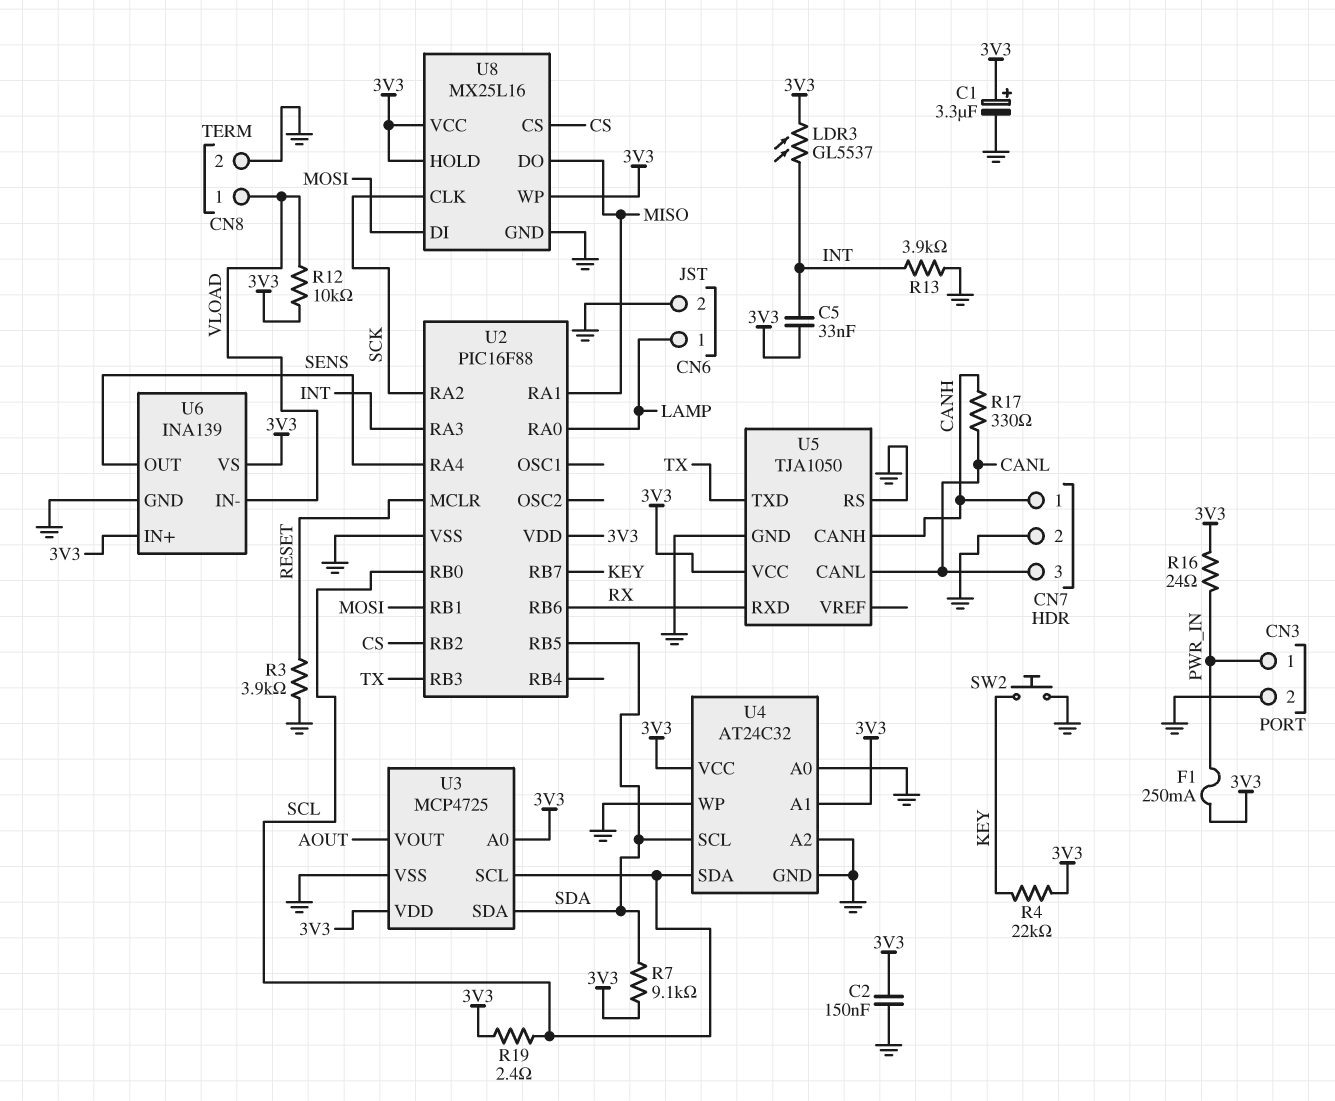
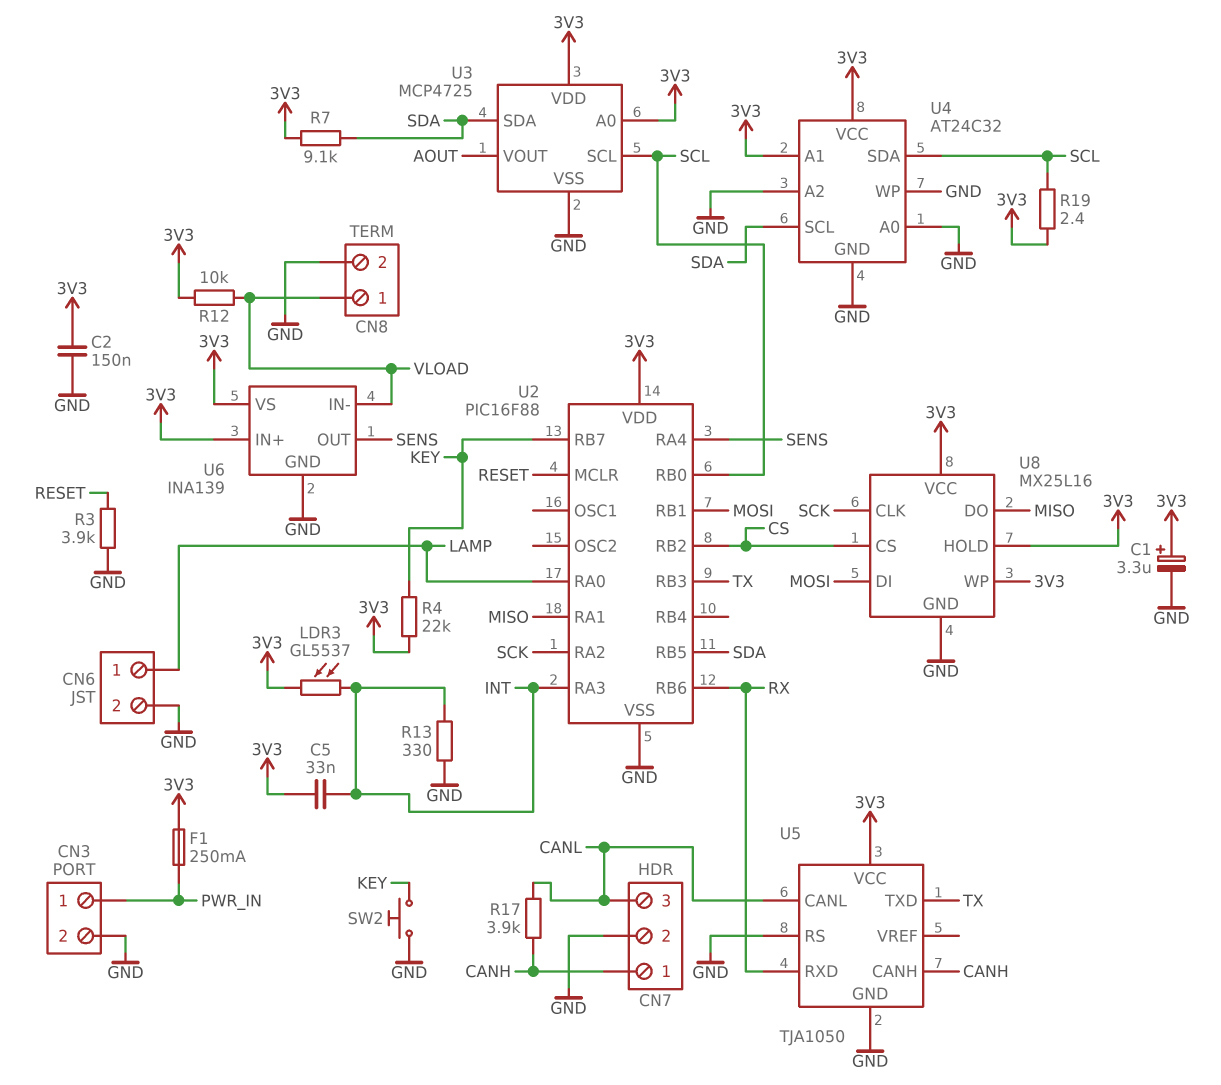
R13: 3.9k (GND, INT) -> 330 (GND, INT)
R16: 24 (3V3, PWR_IN) -> none
R17: 330 (CANH, CANL) -> 3.9k (CANH, CANL)

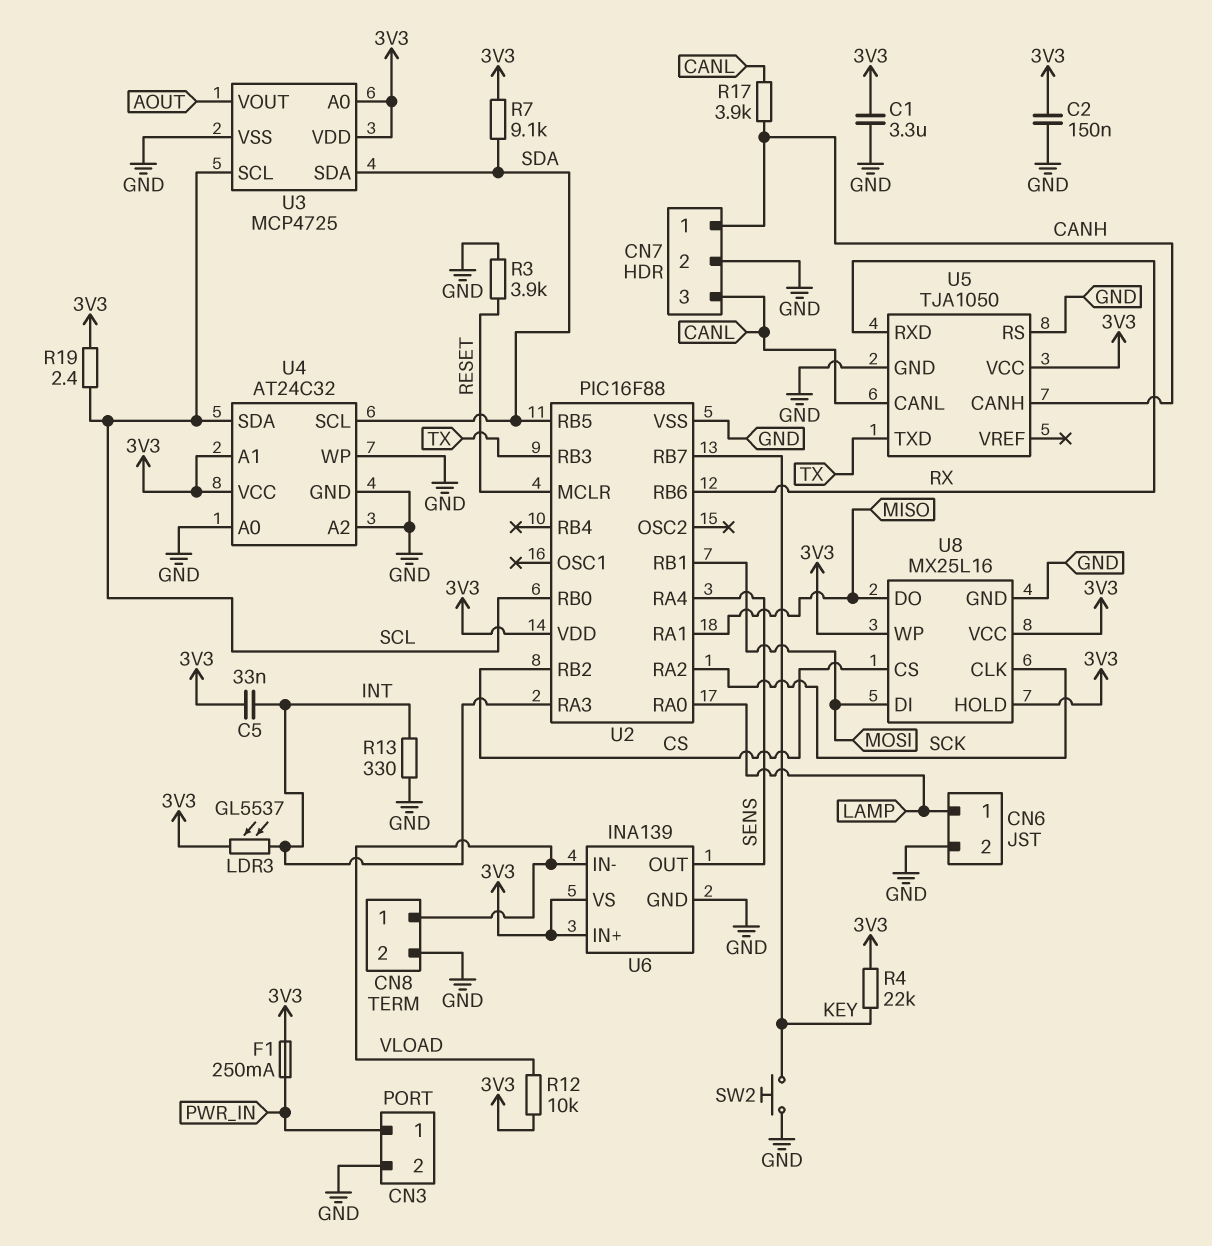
C1: 3.3uF (plus 3V3, minus GND) -> 3.3uF (3V3, GND)

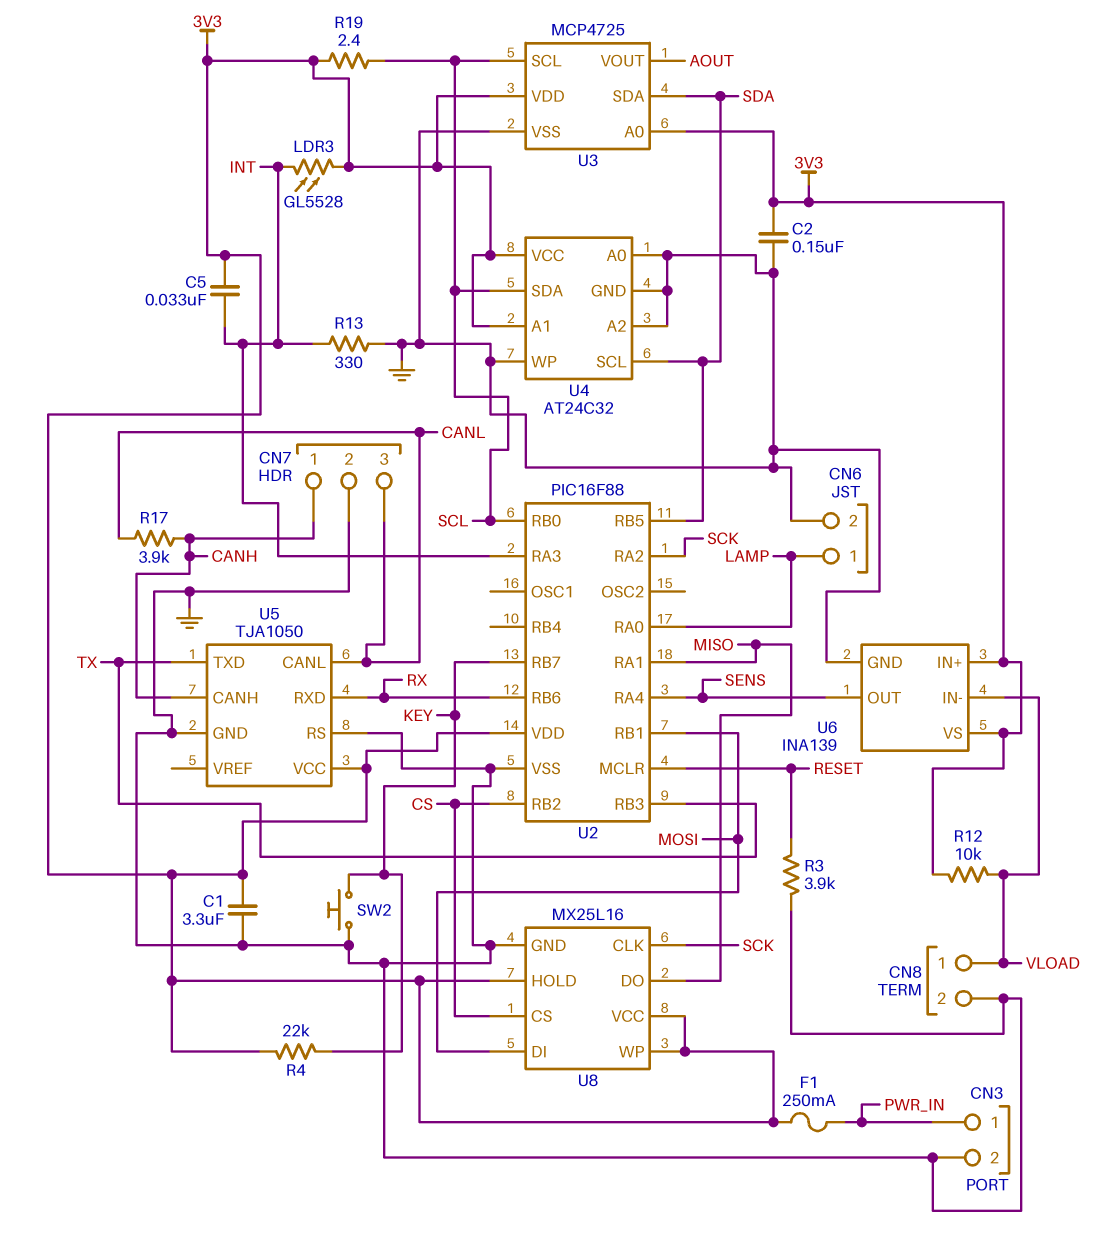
LDR3: GL5537 (3V3, INT) -> GL5528 (3V3, INT)
R7: 9.1k (3V3, SDA) -> none

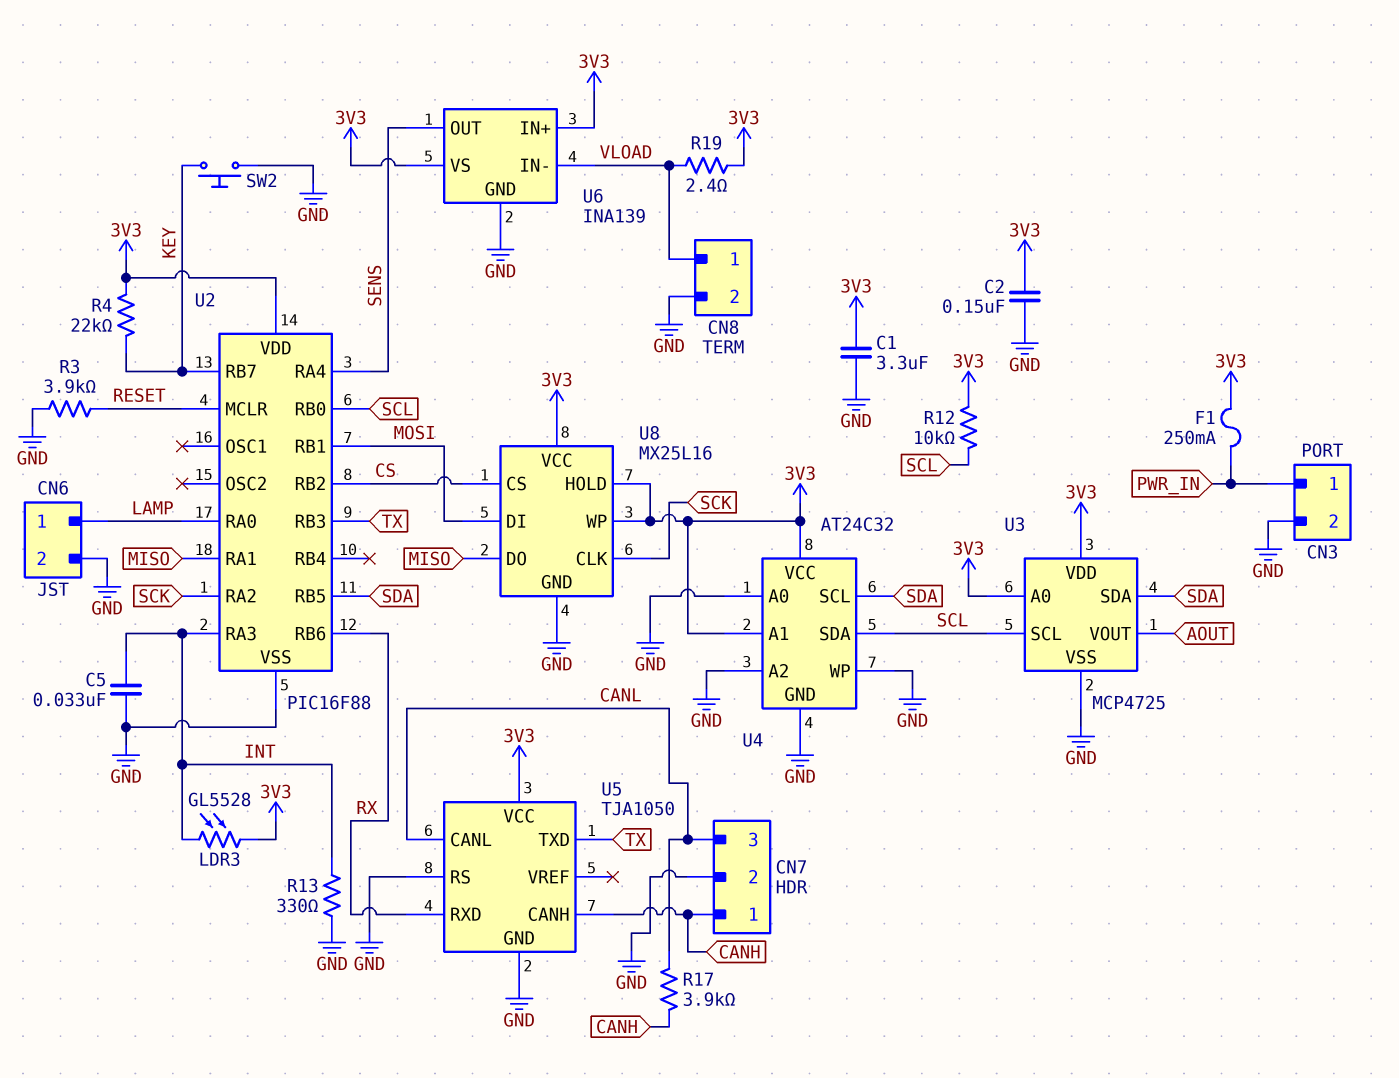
C5: 33nF (3V3, INT) -> 33nF (GND, INT)
R12: 10k (3V3, VLOAD) -> 10k (3V3, SCL)
R19: 2.4 (3V3, SCL) -> 2.4 (3V3, VLOAD)

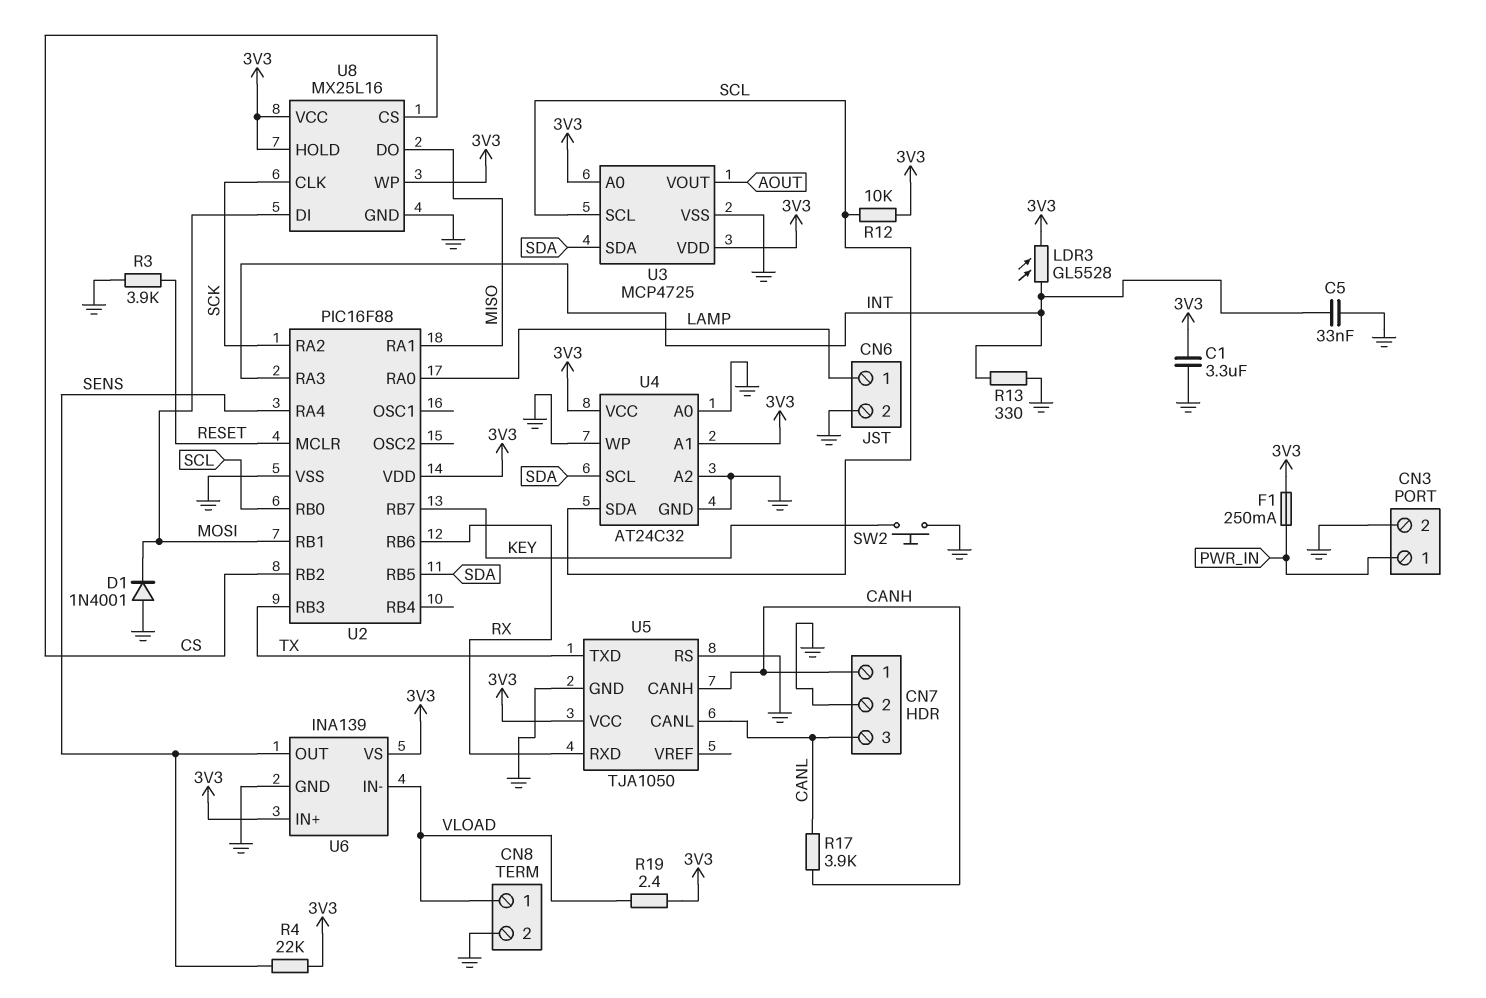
C2: 150nF (3V3, GND) -> none
D1: none -> diode 1N4001 (A GND, K MOSI)
R4: 22k (3V3, KEY) -> 22k (3V3, SENS)

